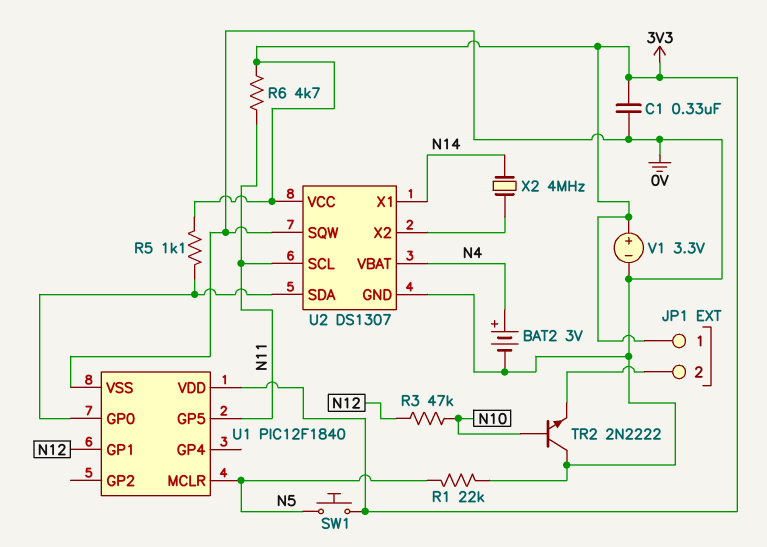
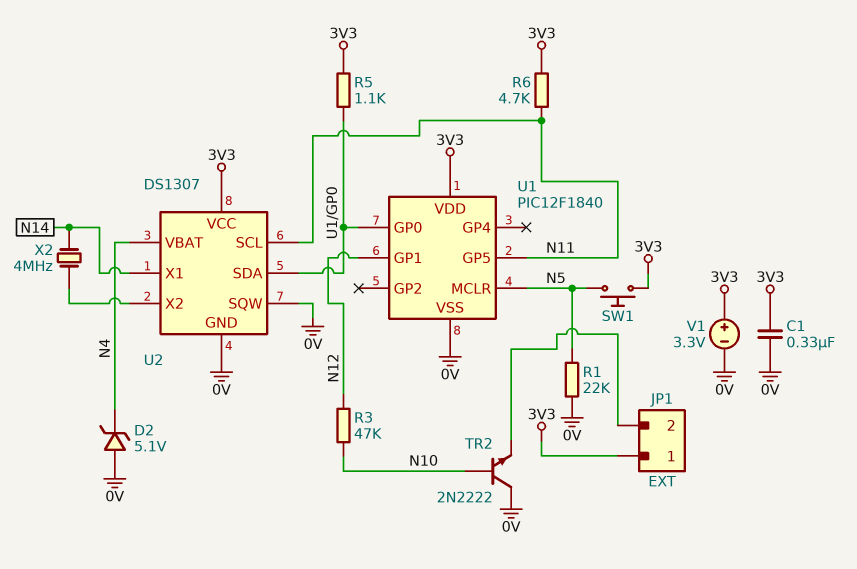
BAT2: 3V (plus N4, minus 0V) -> none
D2: none -> zener 5.1V (A 0V, K N4)

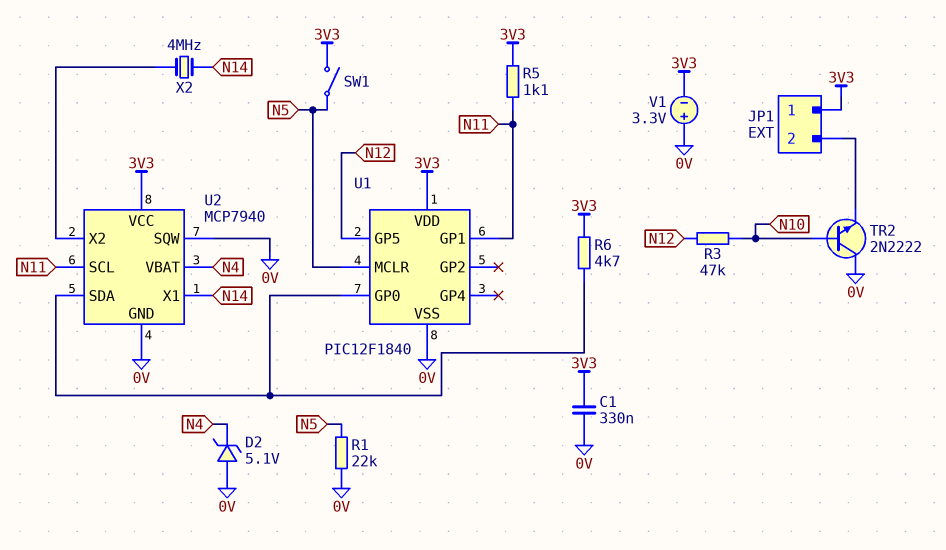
R5: 1.1k (3V3, U1/GP0) -> 1.1k (3V3, N11)
R6: 4.7k (3V3, N11) -> 4.7k (3V3, U1/GP0)
SW1: button (3V3, N5) -> switch (3V3, N5)
U1 pin GP1: N12 -> N11
U1 pin GP5: N11 -> N12
U2: DS1307 -> MCP7940
V1: 3.3V (plus 3V3, minus 0V) -> 3.3V (plus 0V, minus 3V3)

